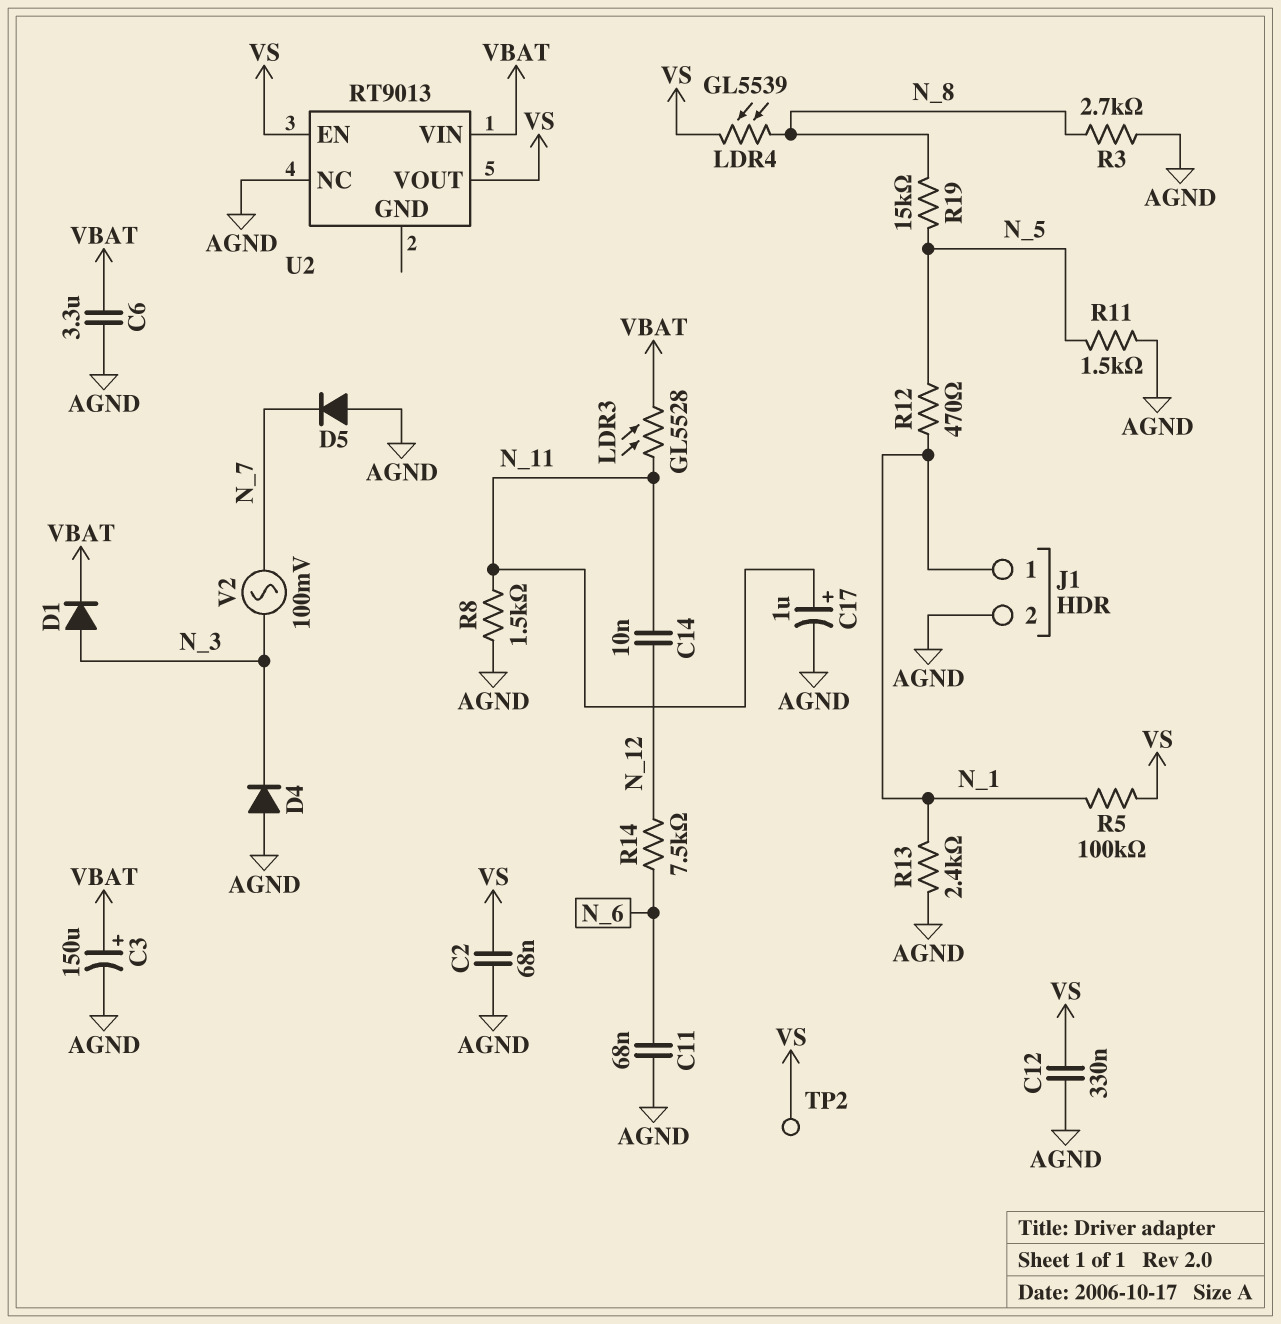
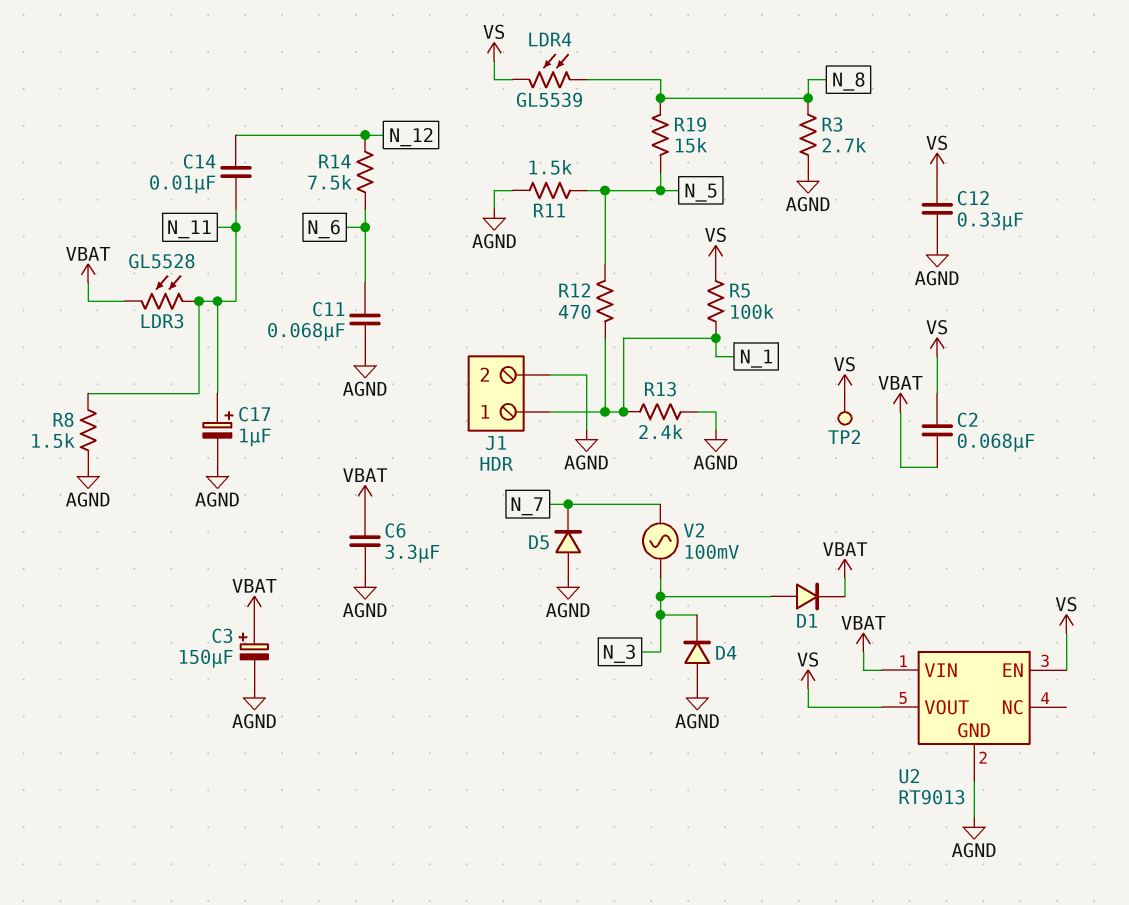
C2: 68nF (AGND, VS) -> 68nF (VBAT, VS)
U2 pin GND: none -> AGND
U2 pin NC: AGND -> none

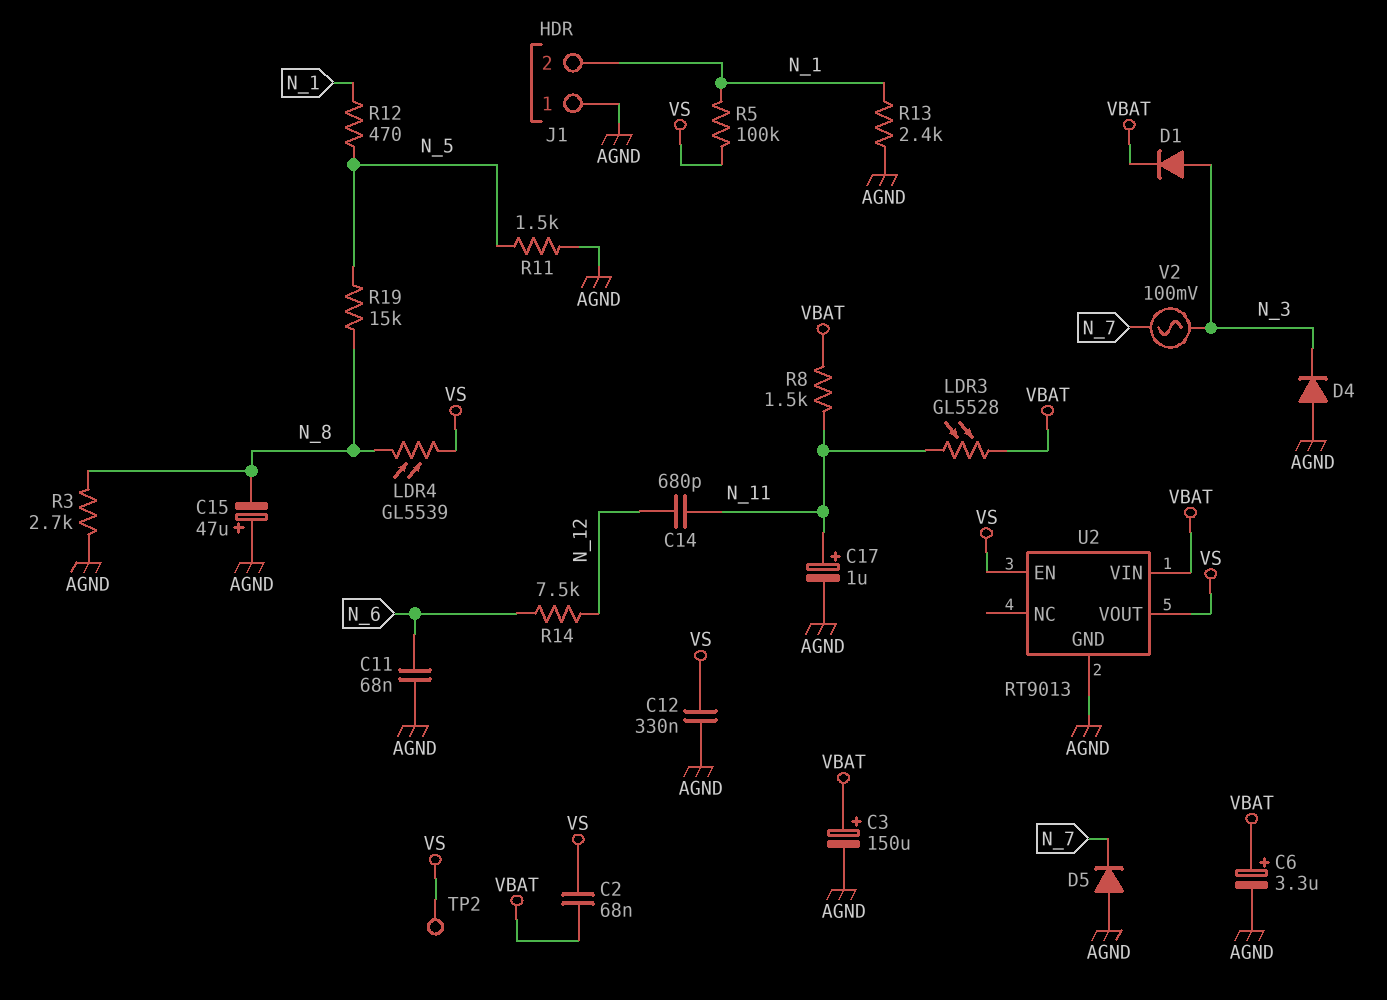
C6: 3.3uF (AGND, VBAT) -> 3.3uF (plus VBAT, minus AGND)
C14: 10nF (N_11, N_12) -> 680pF (N_11, N_12)
C15: none -> 47uF (plus AGND, minus N_8)
J1 pin 1: N_1 -> AGND
J1 pin 2: AGND -> N_1
R8: 1.5k (AGND, N_11) -> 1.5k (N_11, VBAT)

